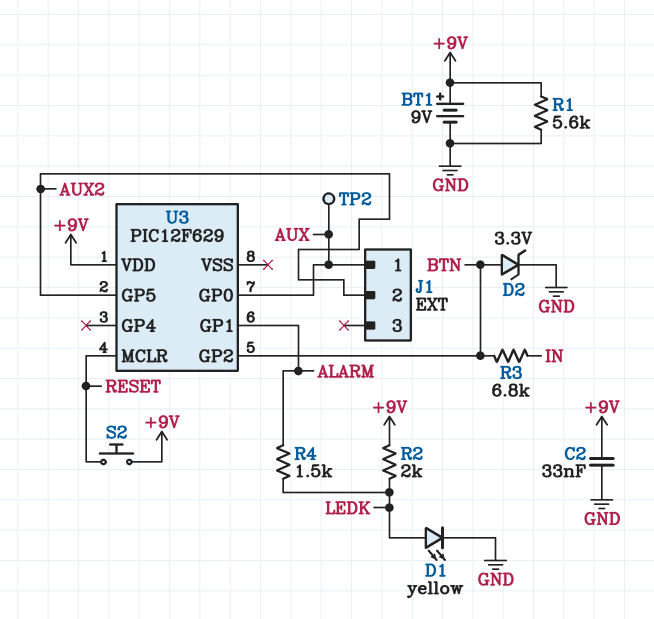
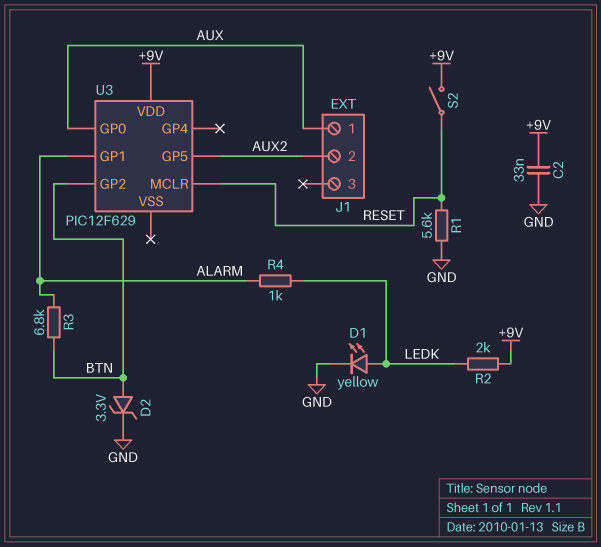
BT1: 9V (plus +9V, minus GND) -> none
R1: 5.6k (+9V, GND) -> 5.6k (GND, RESET)
R3: 6.8k (BTN, IN) -> 6.8k (ALARM, BTN)
R4: 1.5k (ALARM, LEDK) -> 1k (ALARM, LEDK)
S2: button (+9V, RESET) -> switch (+9V, RESET)
TP2: test point (AUX) -> none

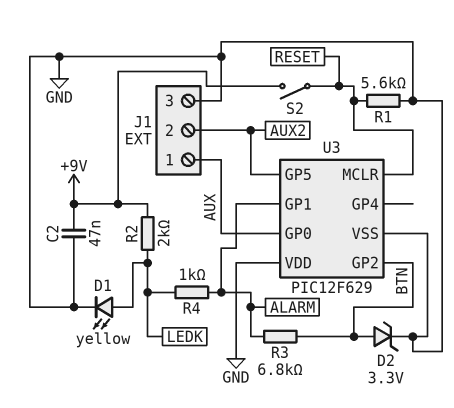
C2: 33nF (+9V, GND) -> 47nF (+9V, GND)
J1 pin 3: none -> GND
U3 pin VDD: +9V -> GND
U3 pin VSS: none -> GND

